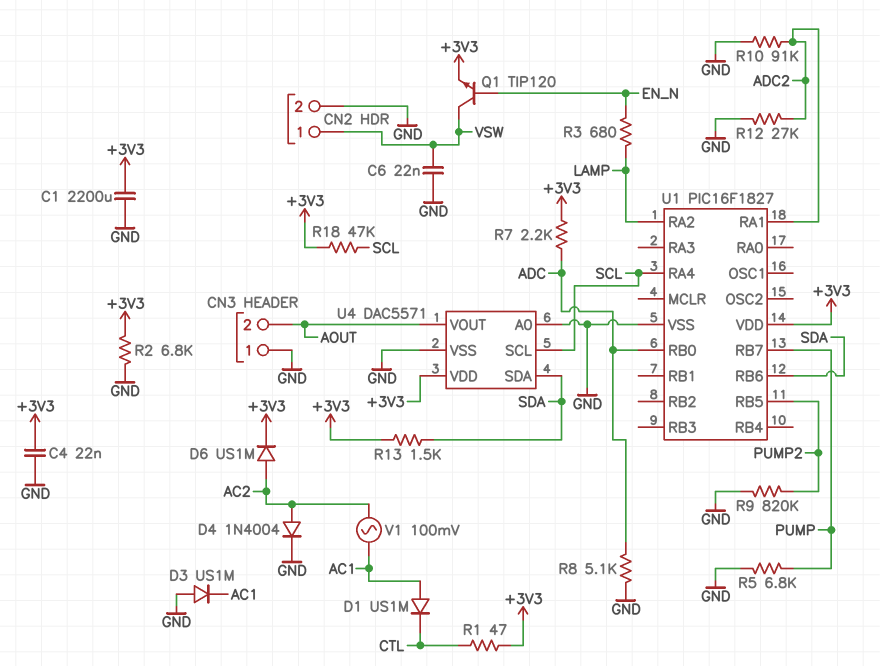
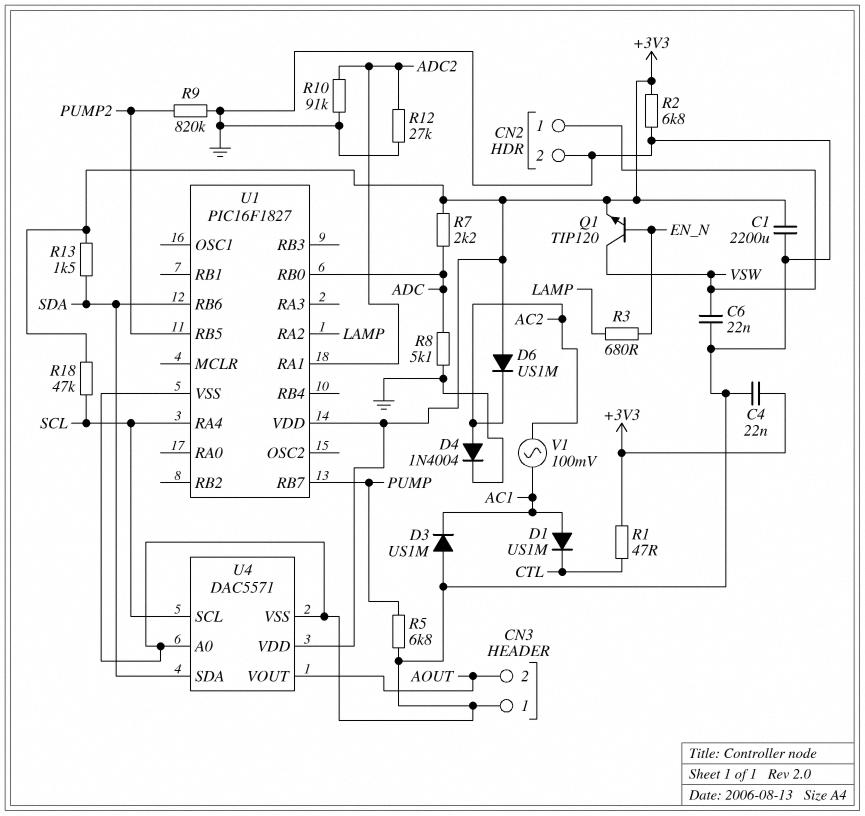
D6: diode US1M (A AC2, K +3V3) -> diode US1M (A +3V3, K AC2)

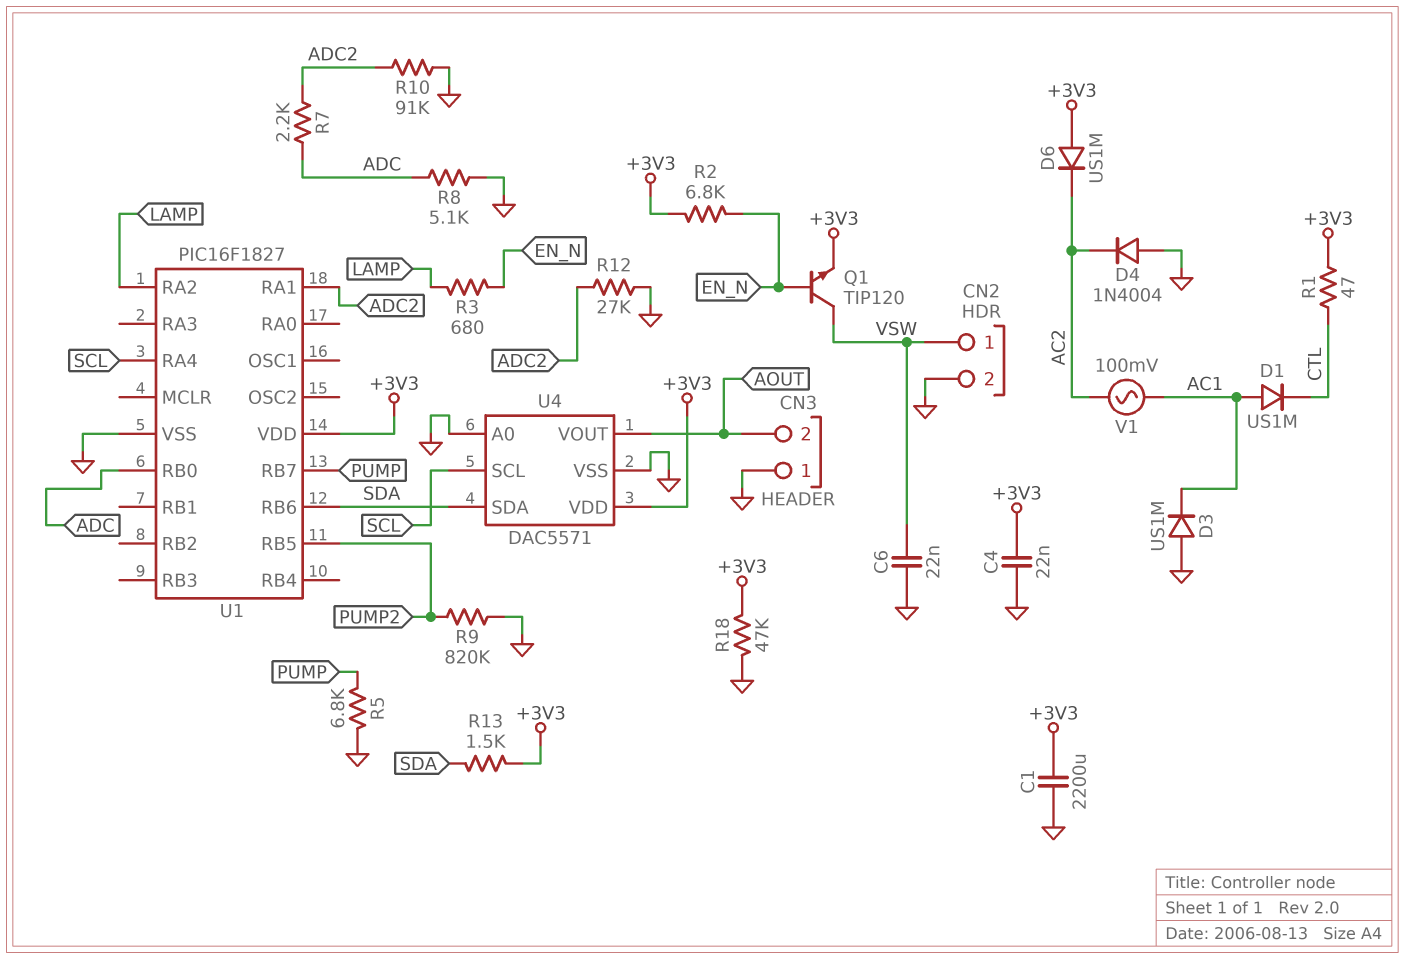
D4: diode 1N4004 (A AC2, K GND) -> diode 1N4004 (A GND, K AC2)
R2: 6.8k (+3V3, GND) -> 6.8k (+3V3, EN_N)
R7: 2.2k (+3V3, ADC) -> 2.2k (ADC, ADC2)
R18: 47k (+3V3, SCL) -> 47k (+3V3, GND)

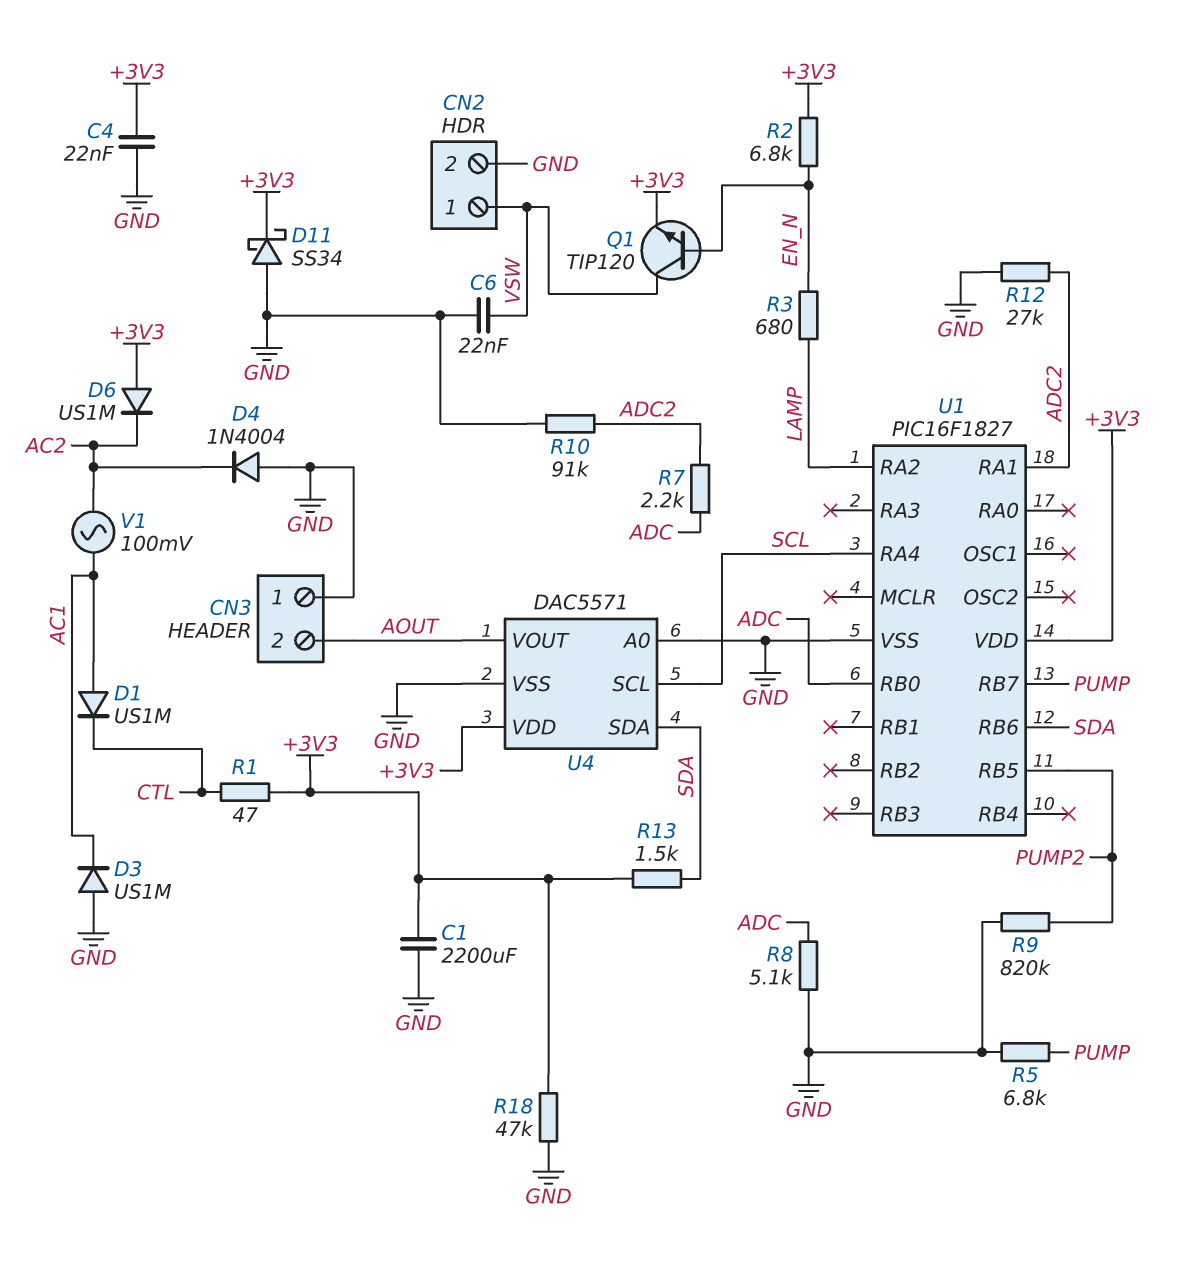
D11: none -> schottky SS34 (A GND, K +3V3)

